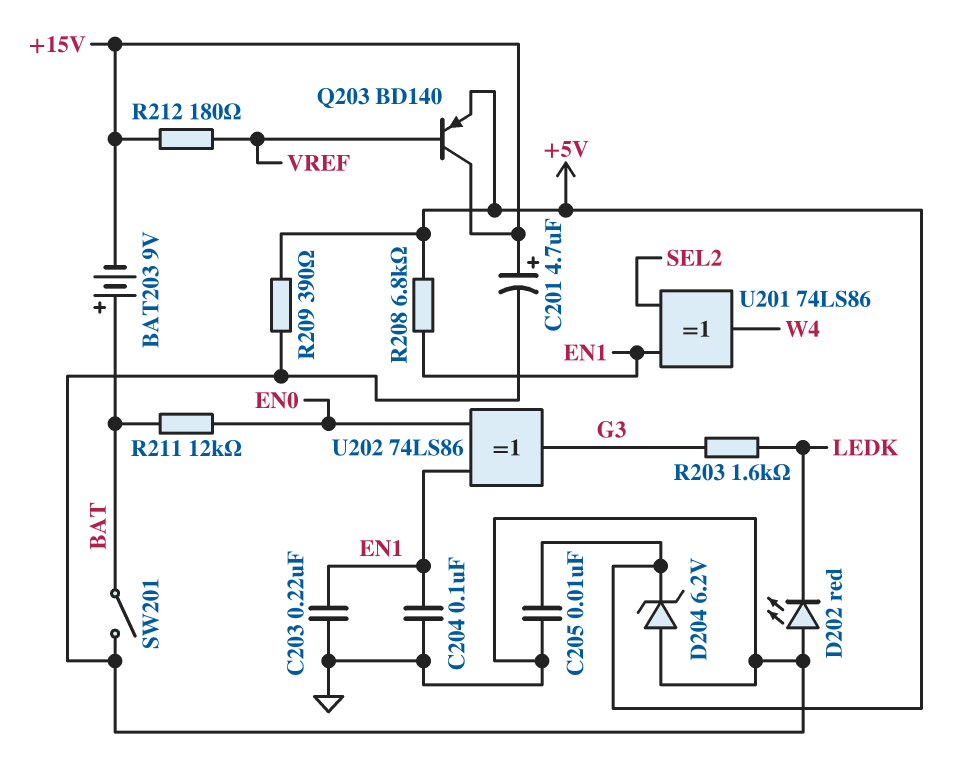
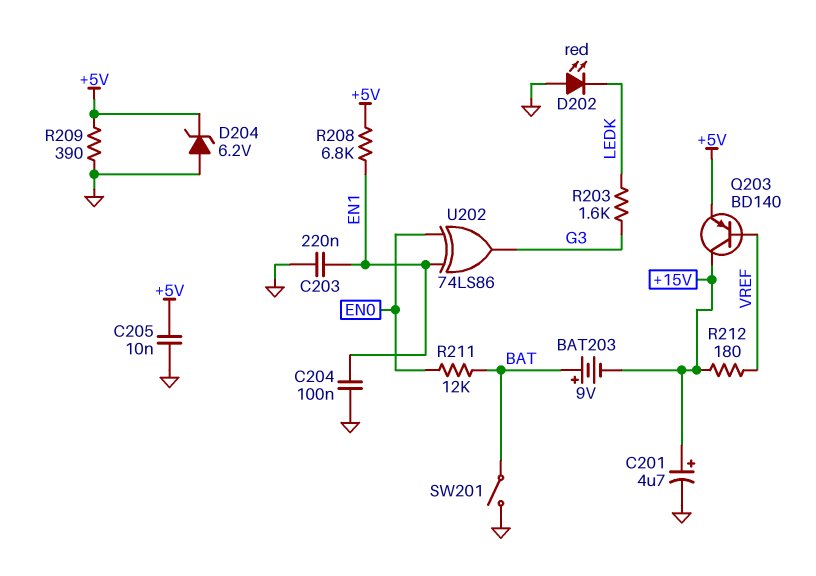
U201: XOR 74LS86 (in EN1, in SEL2, out W4) -> none

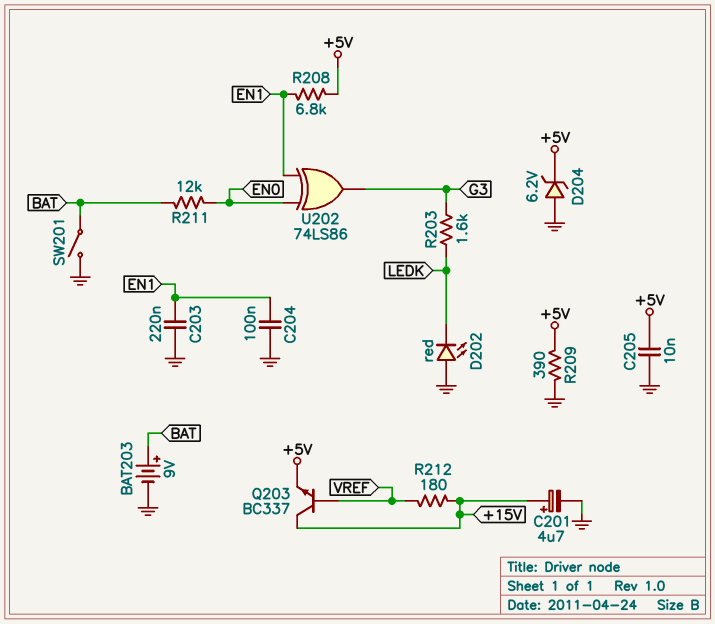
BAT203: 9V (plus BAT, minus +15V) -> 9V (plus BAT, minus GND)
Q203: PNP BD140 (B VREF, C +15V, E +5V) -> NPN BC337 (B VREF, C +15V, E +5V)

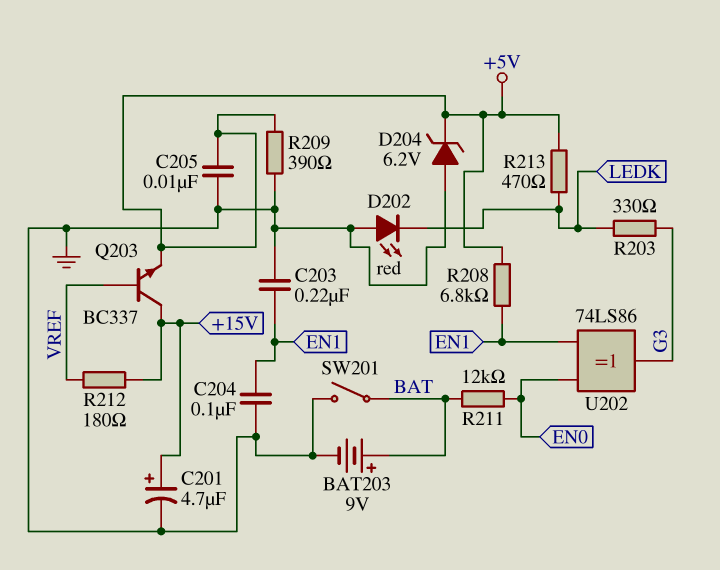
R203: 1.6k (G3, LEDK) -> 330 (G3, LEDK)
R213: none -> 470 (+5V, LEDK)

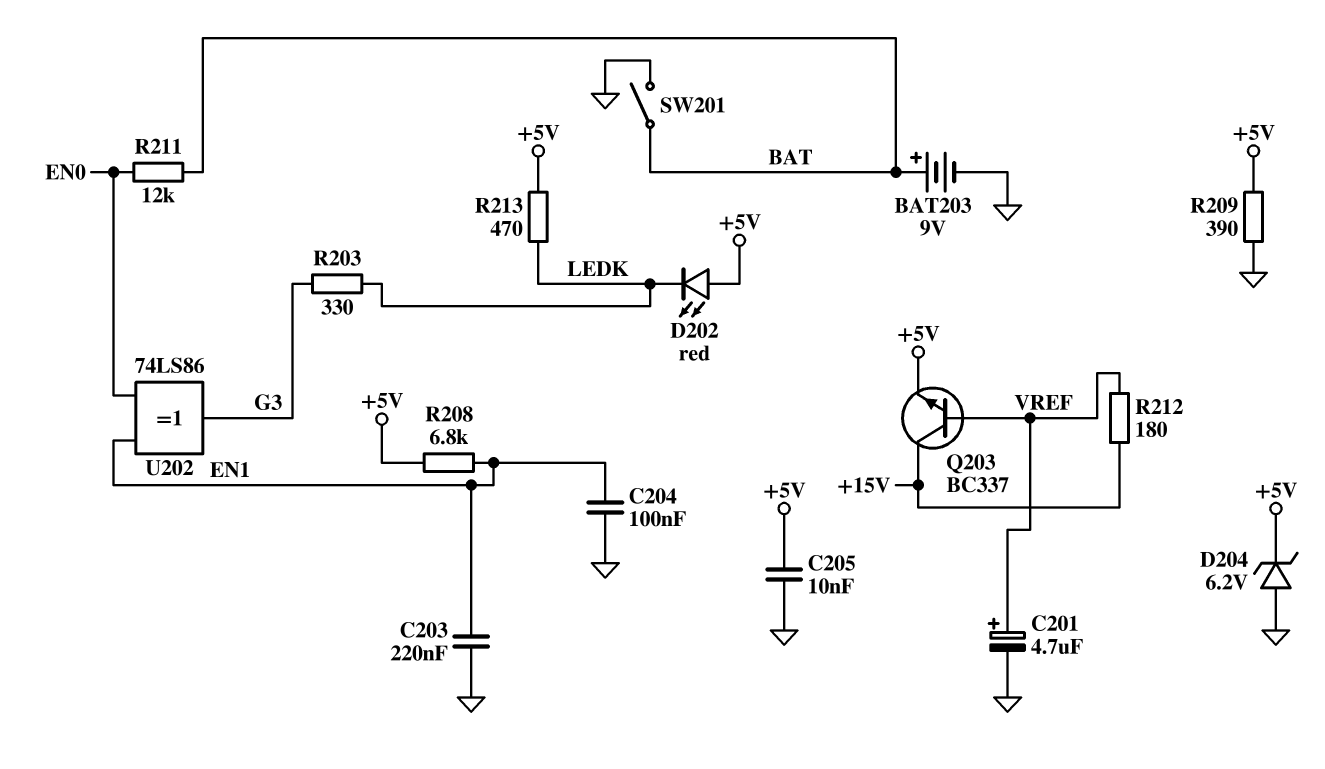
C201: 4.7uF (plus +15V, minus GND) -> 4.7uF (plus VREF, minus GND)
D202: LED red (A GND, K LEDK) -> LED red (A +5V, K LEDK)

